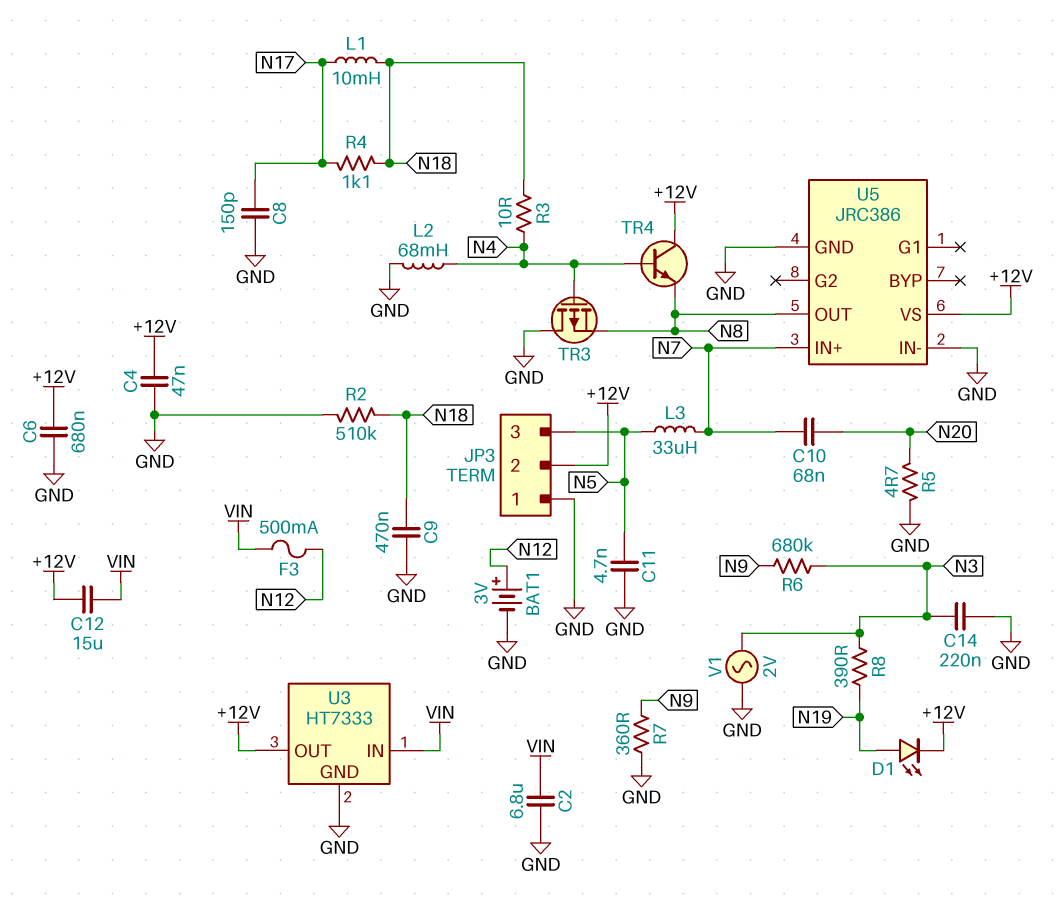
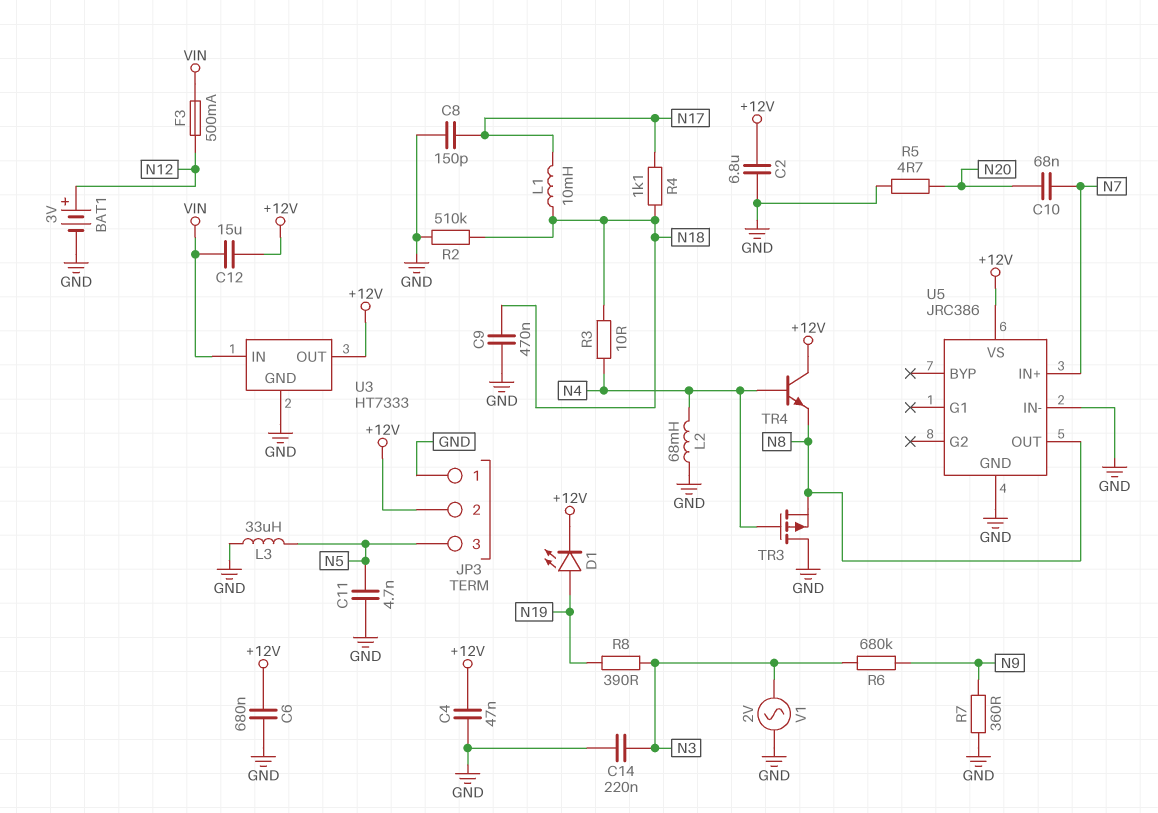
C2: 6.8uF (GND, VIN) -> 6.8uF (+12V, GND)
L3: 33uH (N5, N7) -> 33uH (GND, N5)

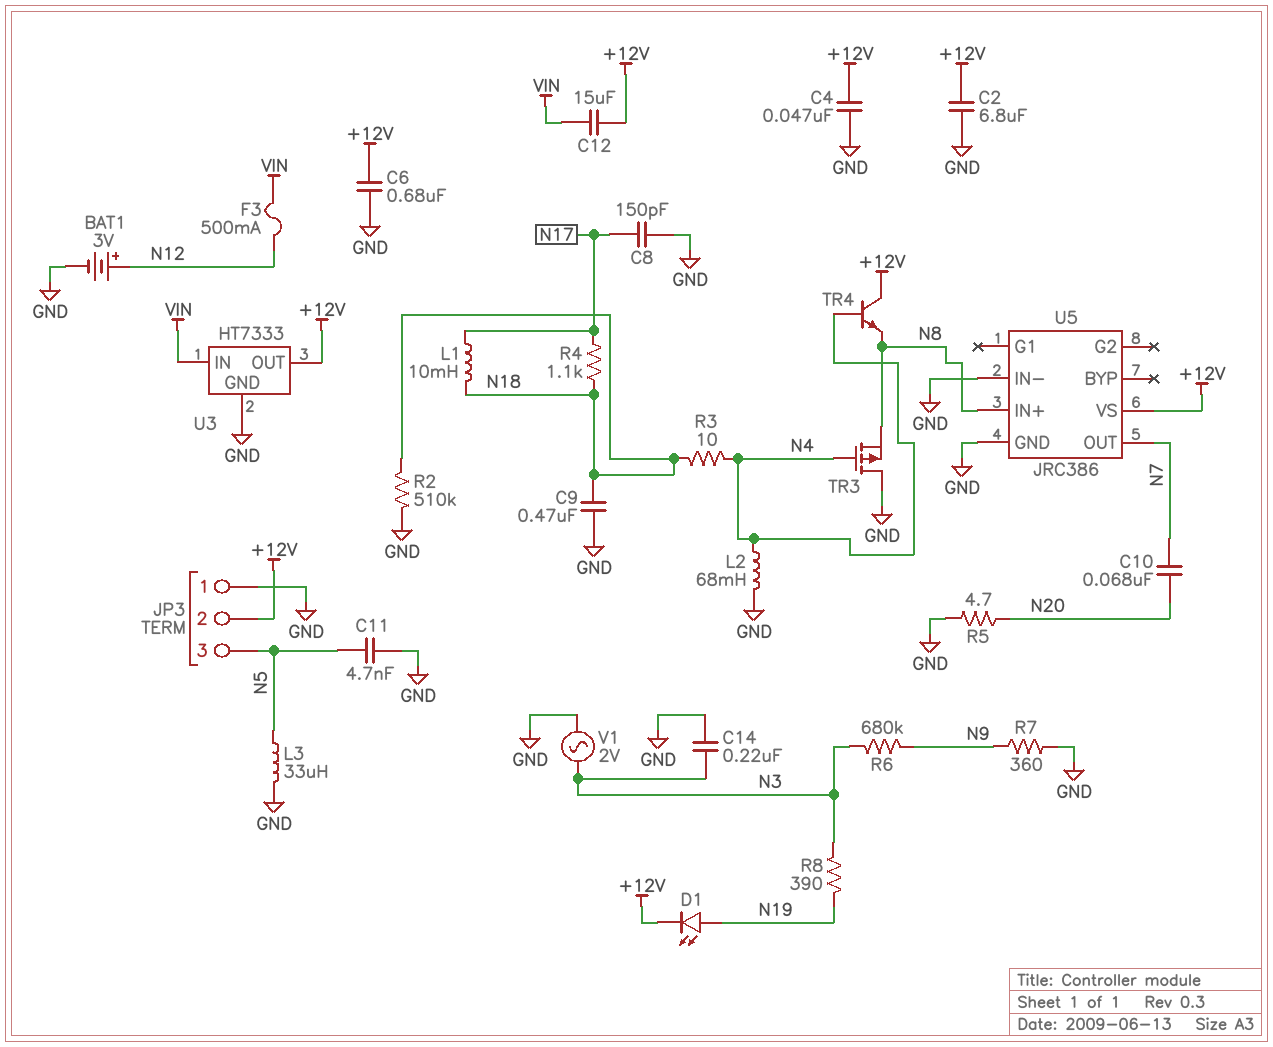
U5 pin IN+: N7 -> N8
U5 pin OUT: N8 -> N7

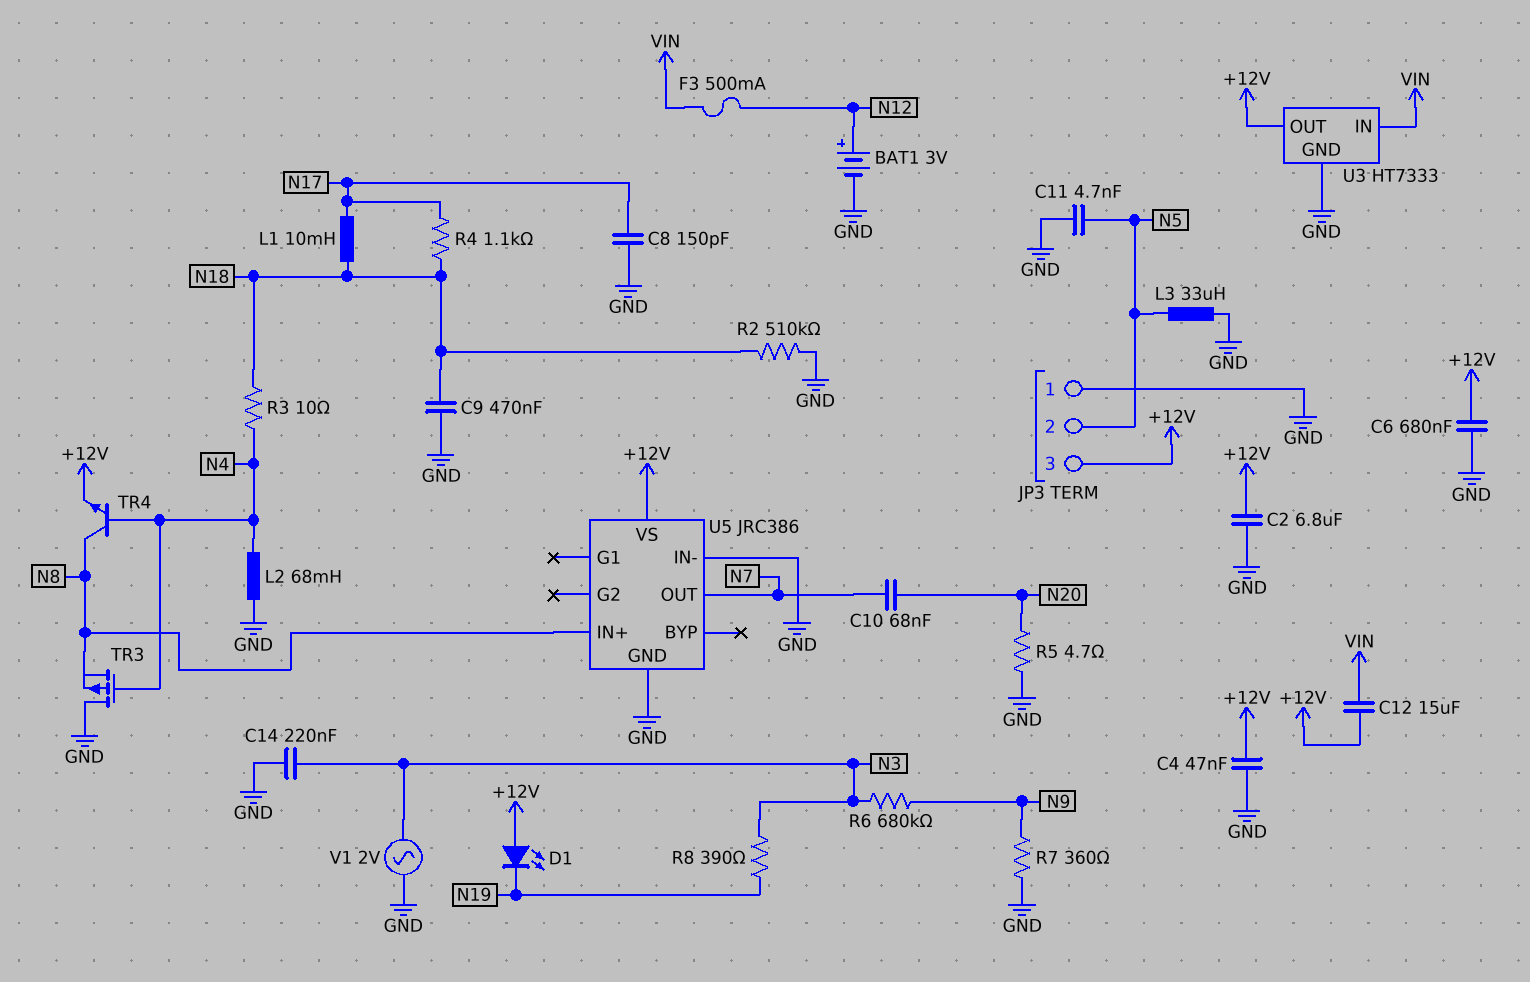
D1: LED (A N19, K +12V) -> LED (A +12V, K N19)
JP3 pin 2: +12V -> N5
JP3 pin 3: N5 -> +12V
TR4: NPN (B N4, C +12V, E N8) -> NPN (B N4, C N8, E +12V)

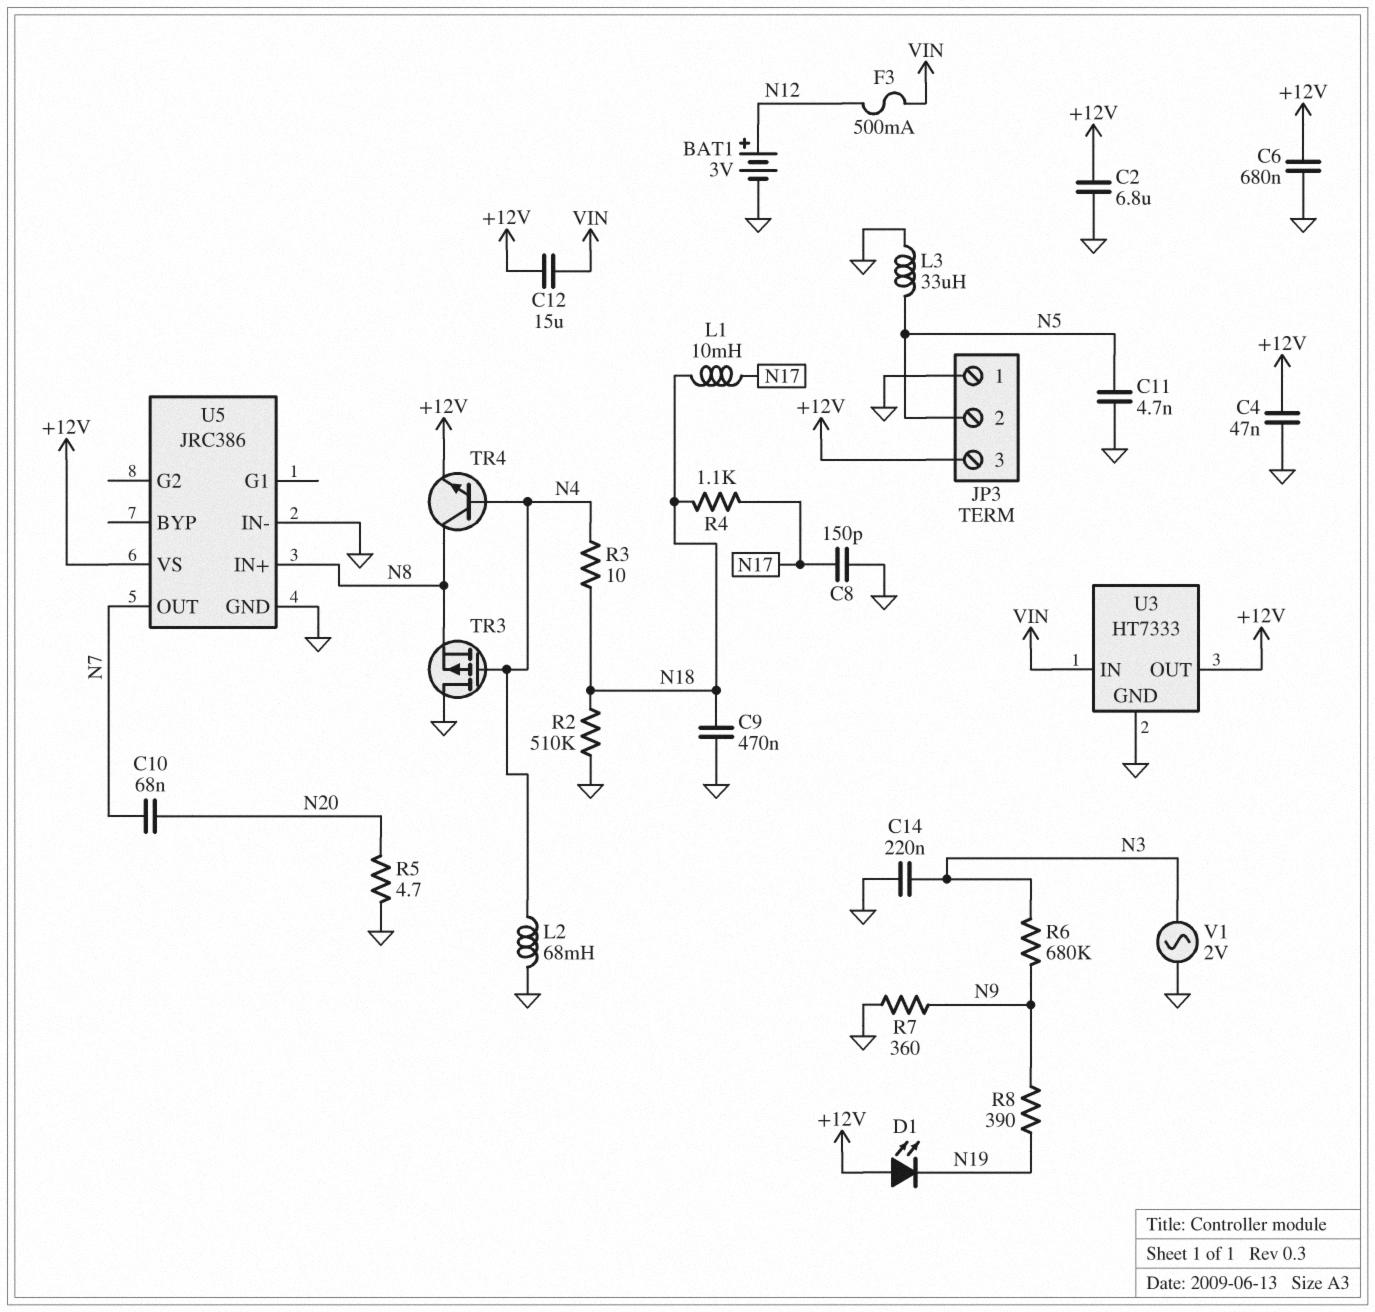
R8: 390 (N3, N19) -> 390 (N9, N19)

